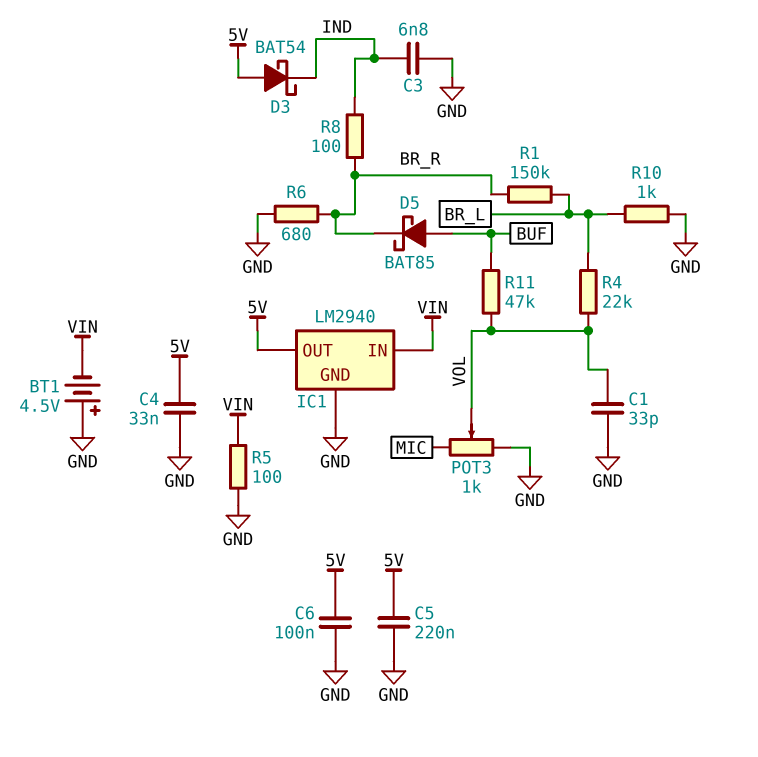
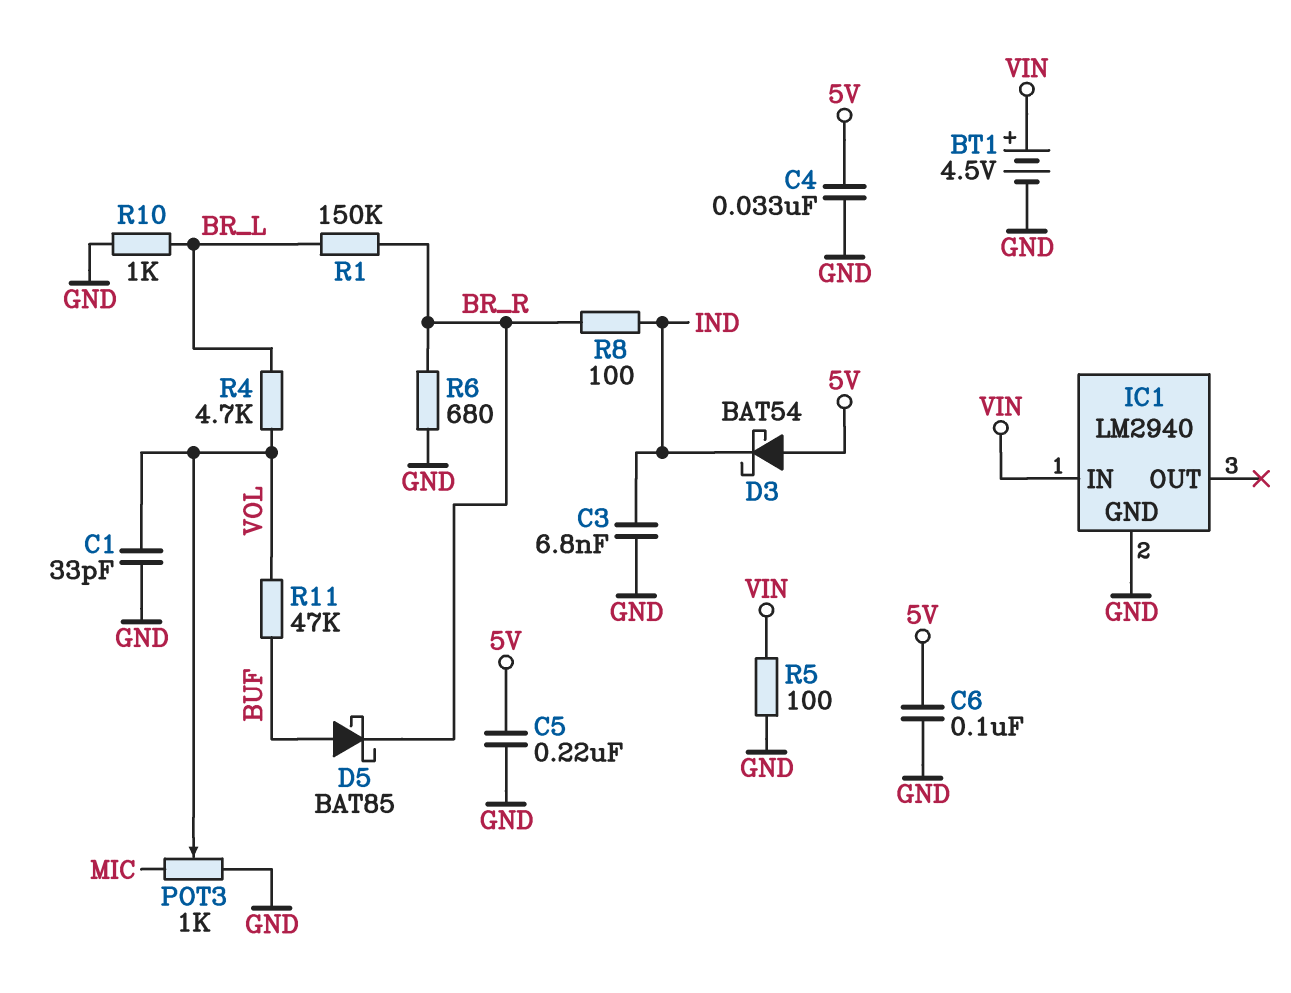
BT1: 4.5V (plus GND, minus VIN) -> 4.5V (plus VIN, minus GND)
IC1 pin OUT: 5V -> none
R4: 22k (BR_L, VOL) -> 4.7k (BR_L, VOL)

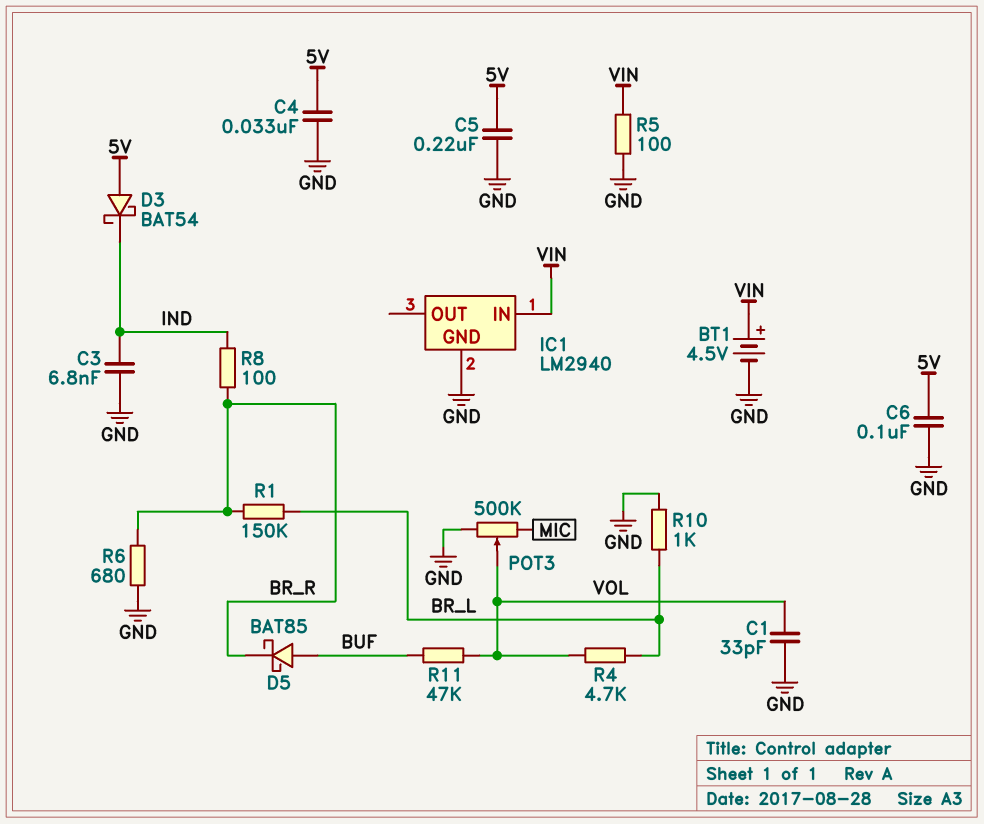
POT3: 1k (GND, MIC, wiper VOL) -> 500k (GND, MIC, wiper VOL)

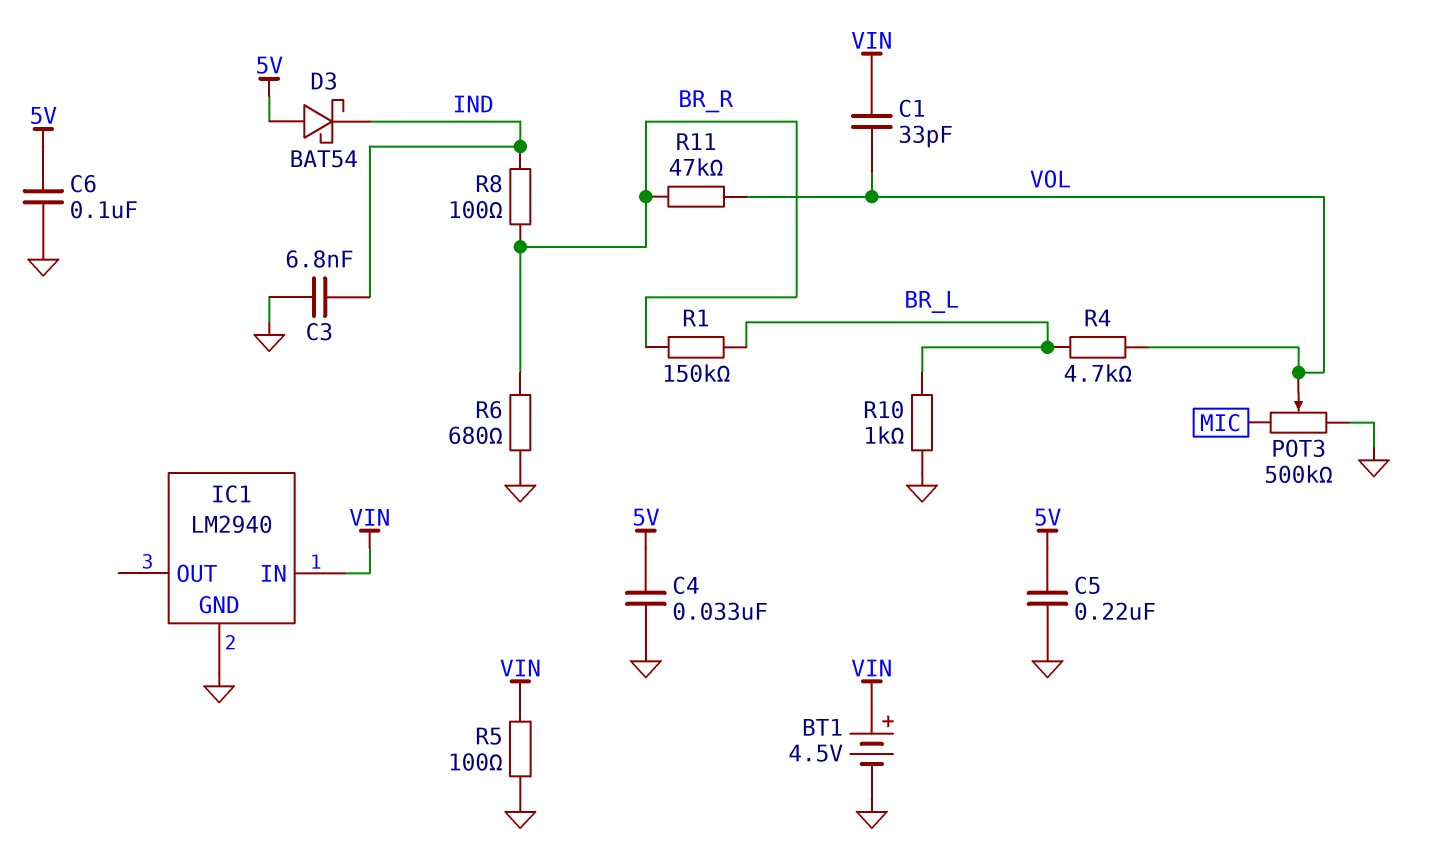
C1: 33pF (GND, VOL) -> 33pF (VIN, VOL)
D5: schottky BAT85 (A BUF, K BR_R) -> none
R11: 47k (BUF, VOL) -> 47k (BR_R, VOL)

